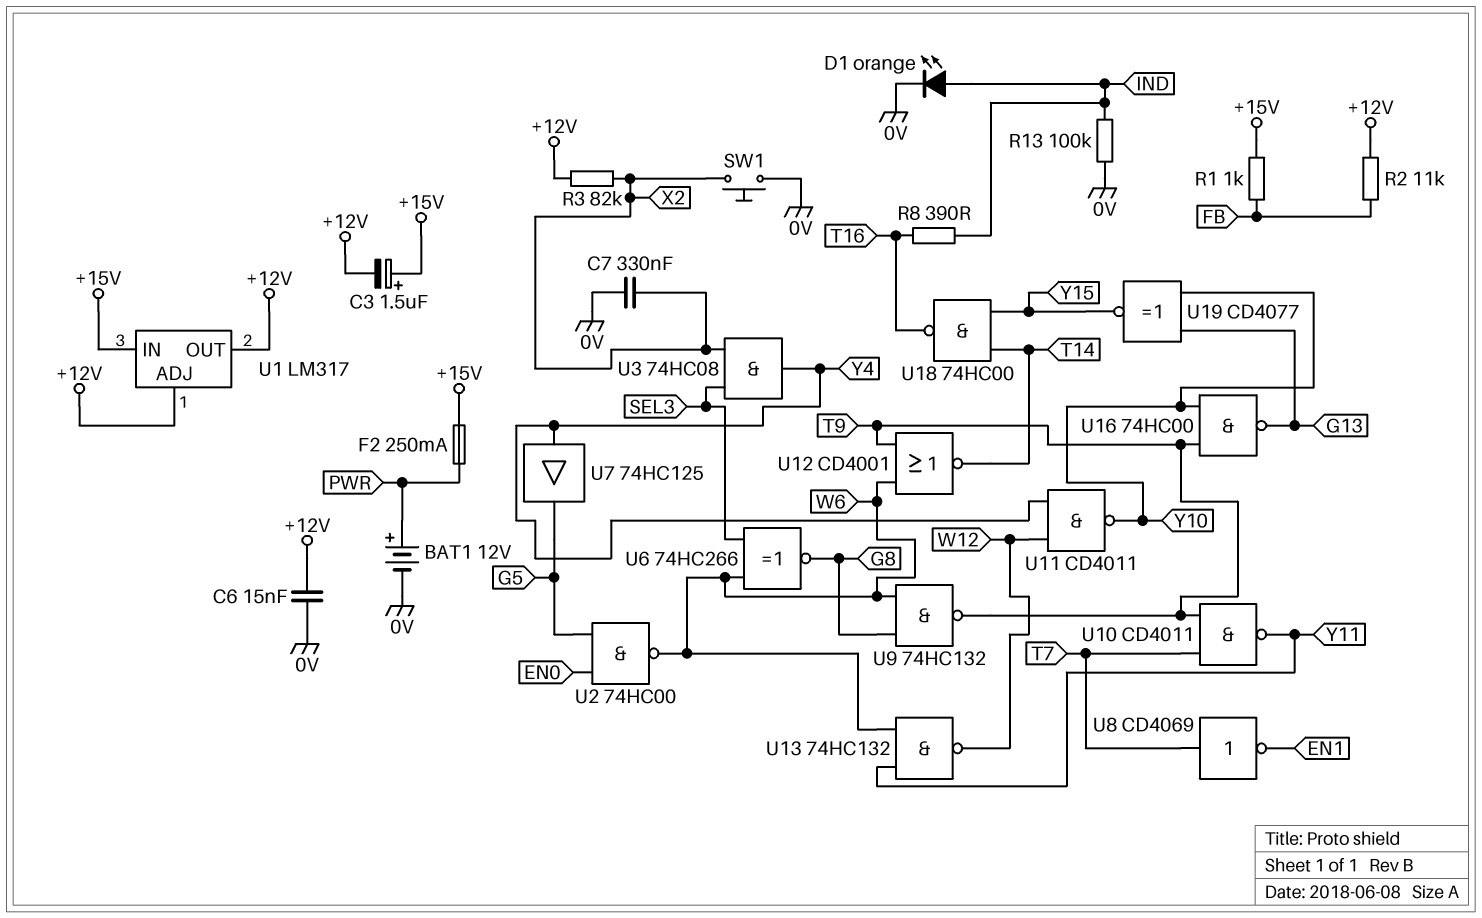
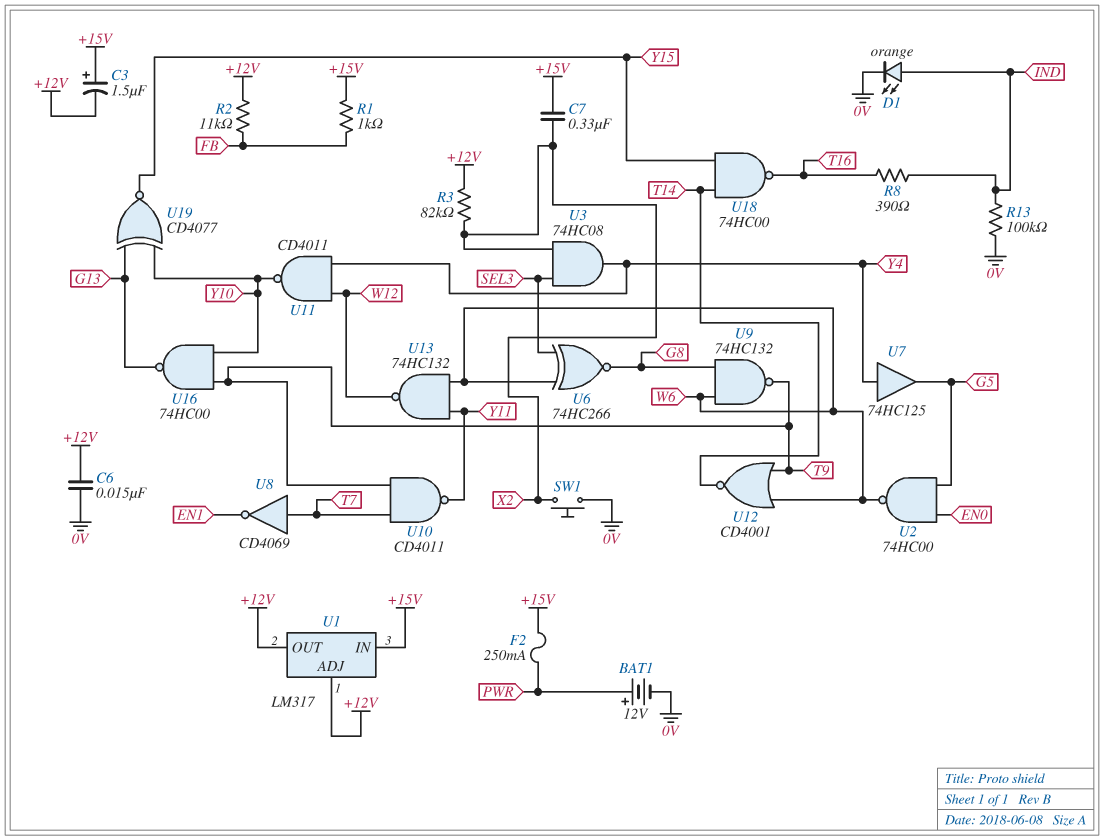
C7: 330nF (0V, X2) -> 330nF (+15V, X2)

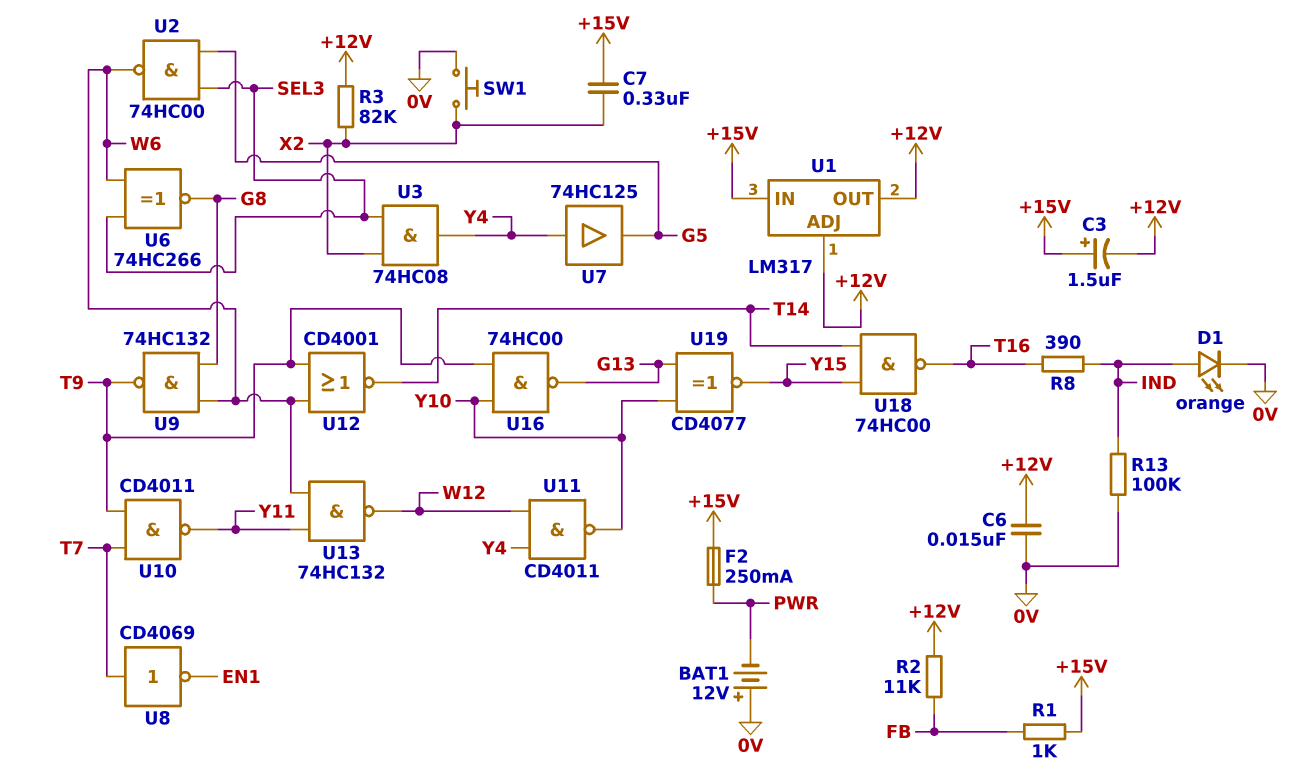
BAT1: 12V (plus PWR, minus 0V) -> 12V (plus 0V, minus PWR)
U2: NAND 74HC00 (in EN0, in G5, out W6) -> NAND 74HC00 (in G5, in SEL3, out W6)

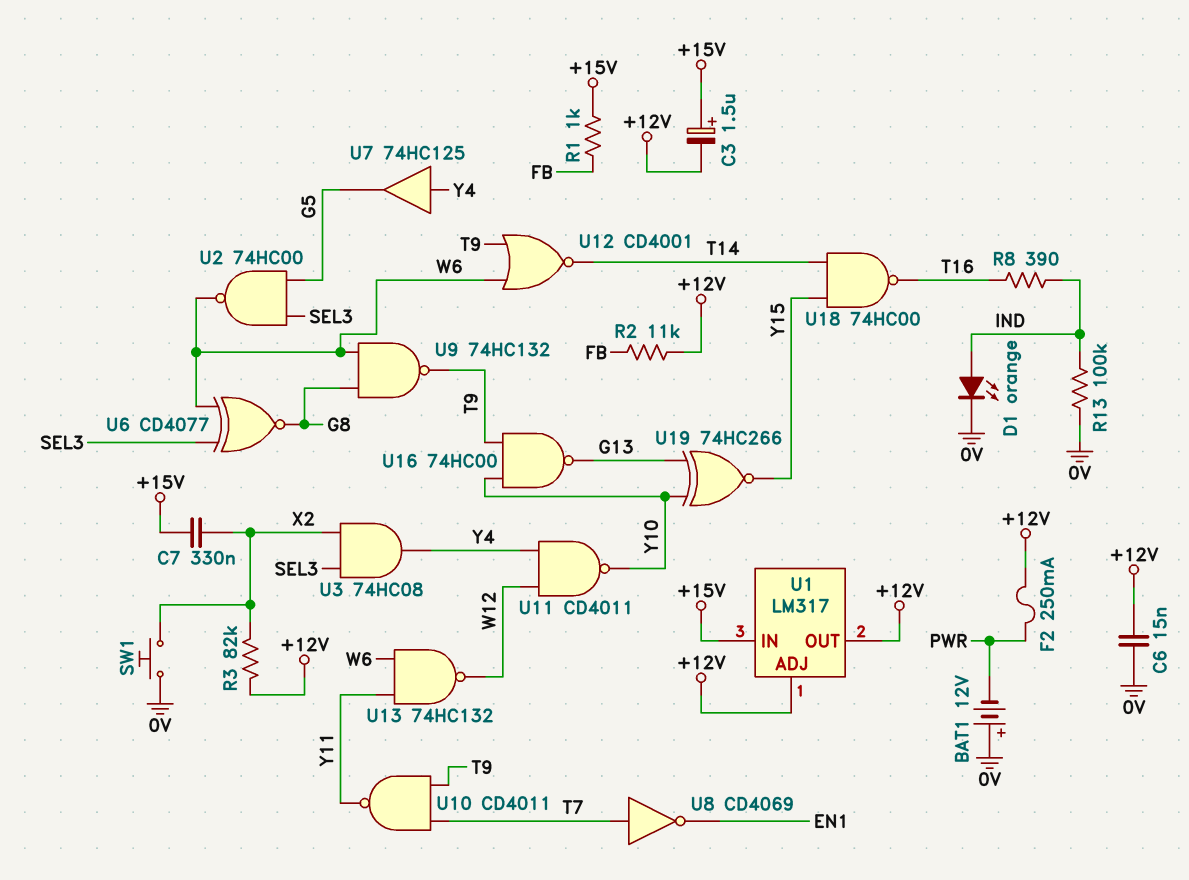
F2: 250mA (+15V, PWR) -> 250mA (+12V, PWR)
U6: XNOR 74HC266 (in SEL3, in W6, out G8) -> XNOR CD4077 (in SEL3, in W6, out G8)
U19: XNOR CD4077 (in G13, in Y10, out Y15) -> XNOR 74HC266 (in G13, in Y10, out Y15)

